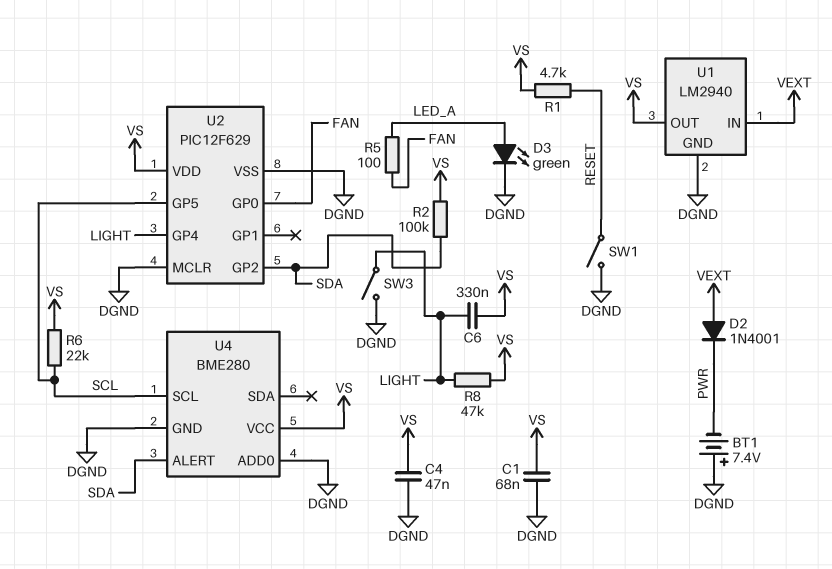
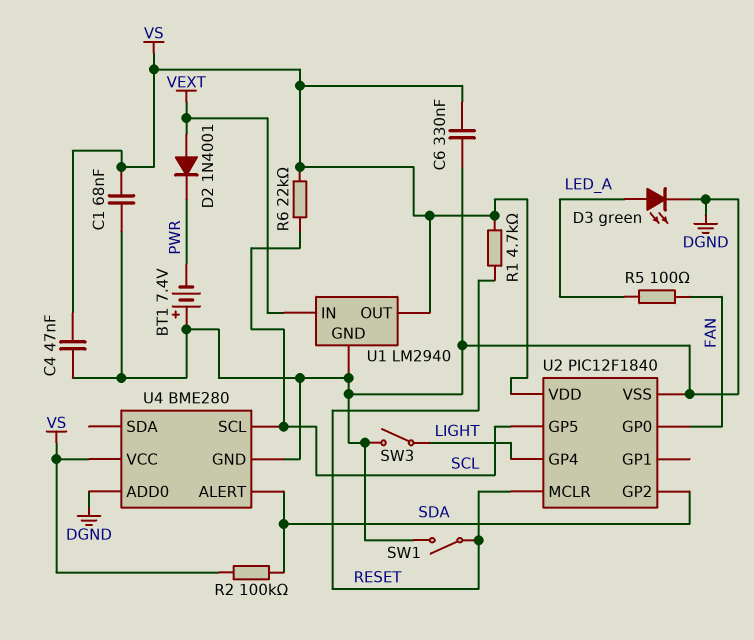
C6: 330nF (LIGHT, VS) -> 330nF (DGND, VS)
R8: 47k (LIGHT, VS) -> none
U2: PIC12F629 -> PIC12F1840
U2 pin MCLR: DGND -> RESET

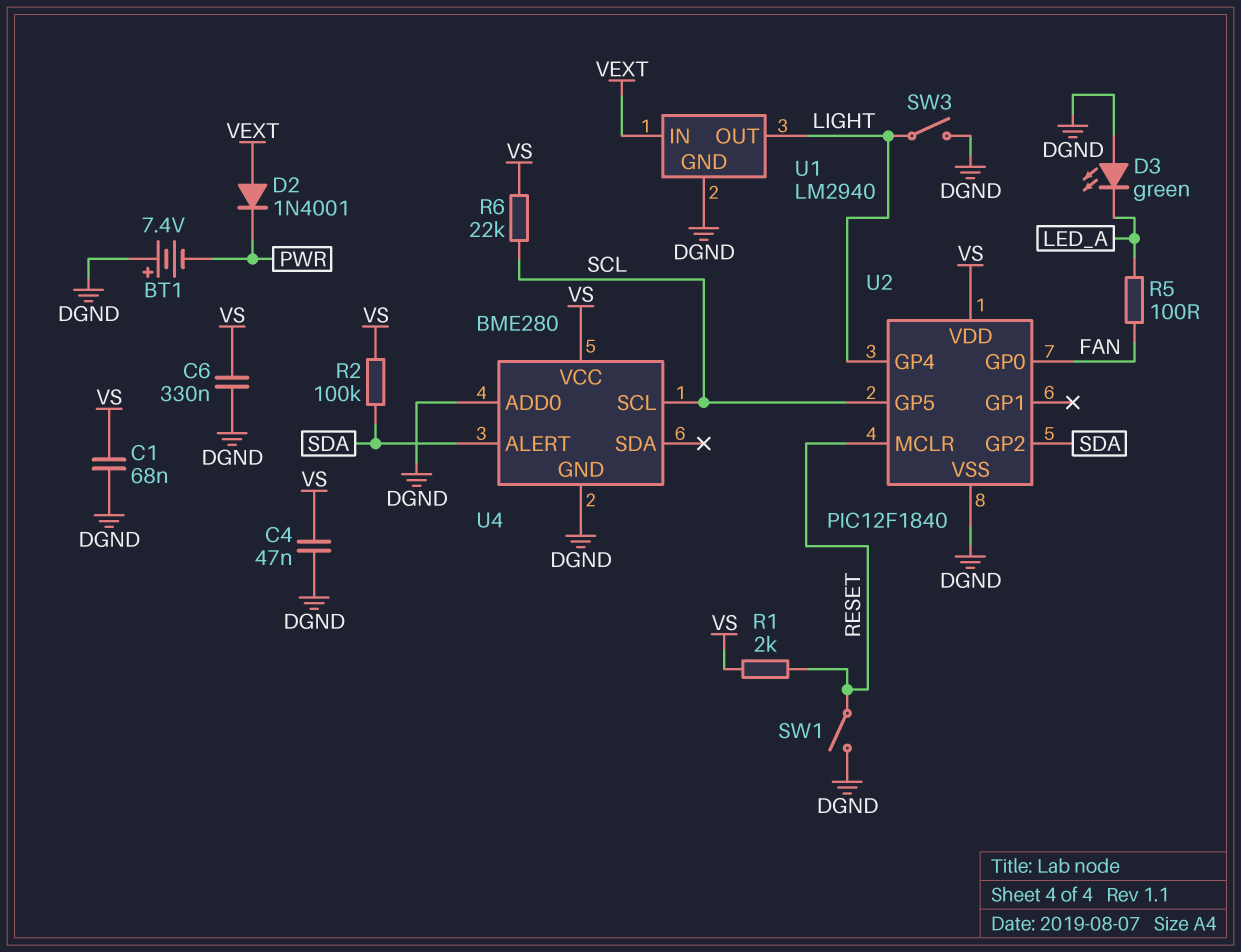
D3: LED green (A LED_A, K DGND) -> LED green (A DGND, K LED_A)
R1: 4.7k (RESET, VS) -> 2k (RESET, VS)
U1 pin OUT: VS -> LIGHT

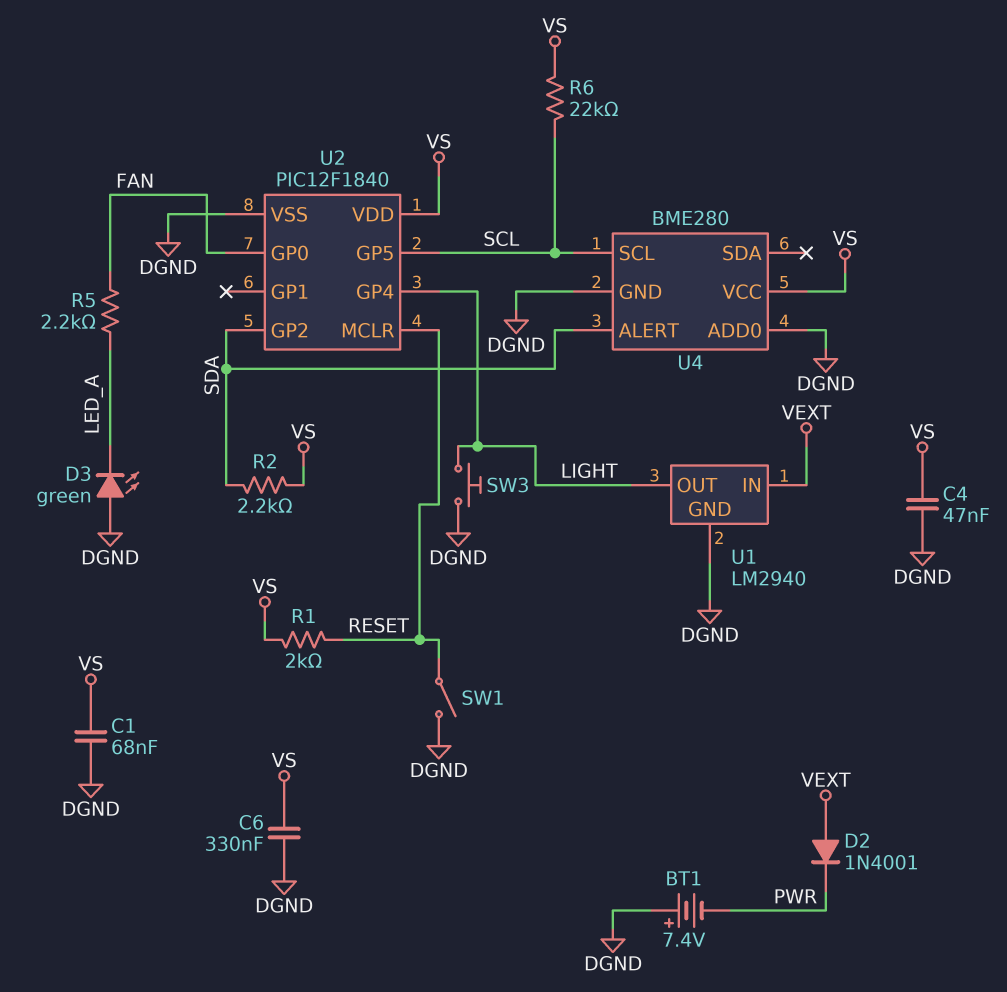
R2: 100k (SDA, VS) -> 2.2k (SDA, VS)
R5: 100 (FAN, LED_A) -> 2.2k (FAN, LED_A)
SW3: switch (DGND, LIGHT) -> button (DGND, LIGHT)

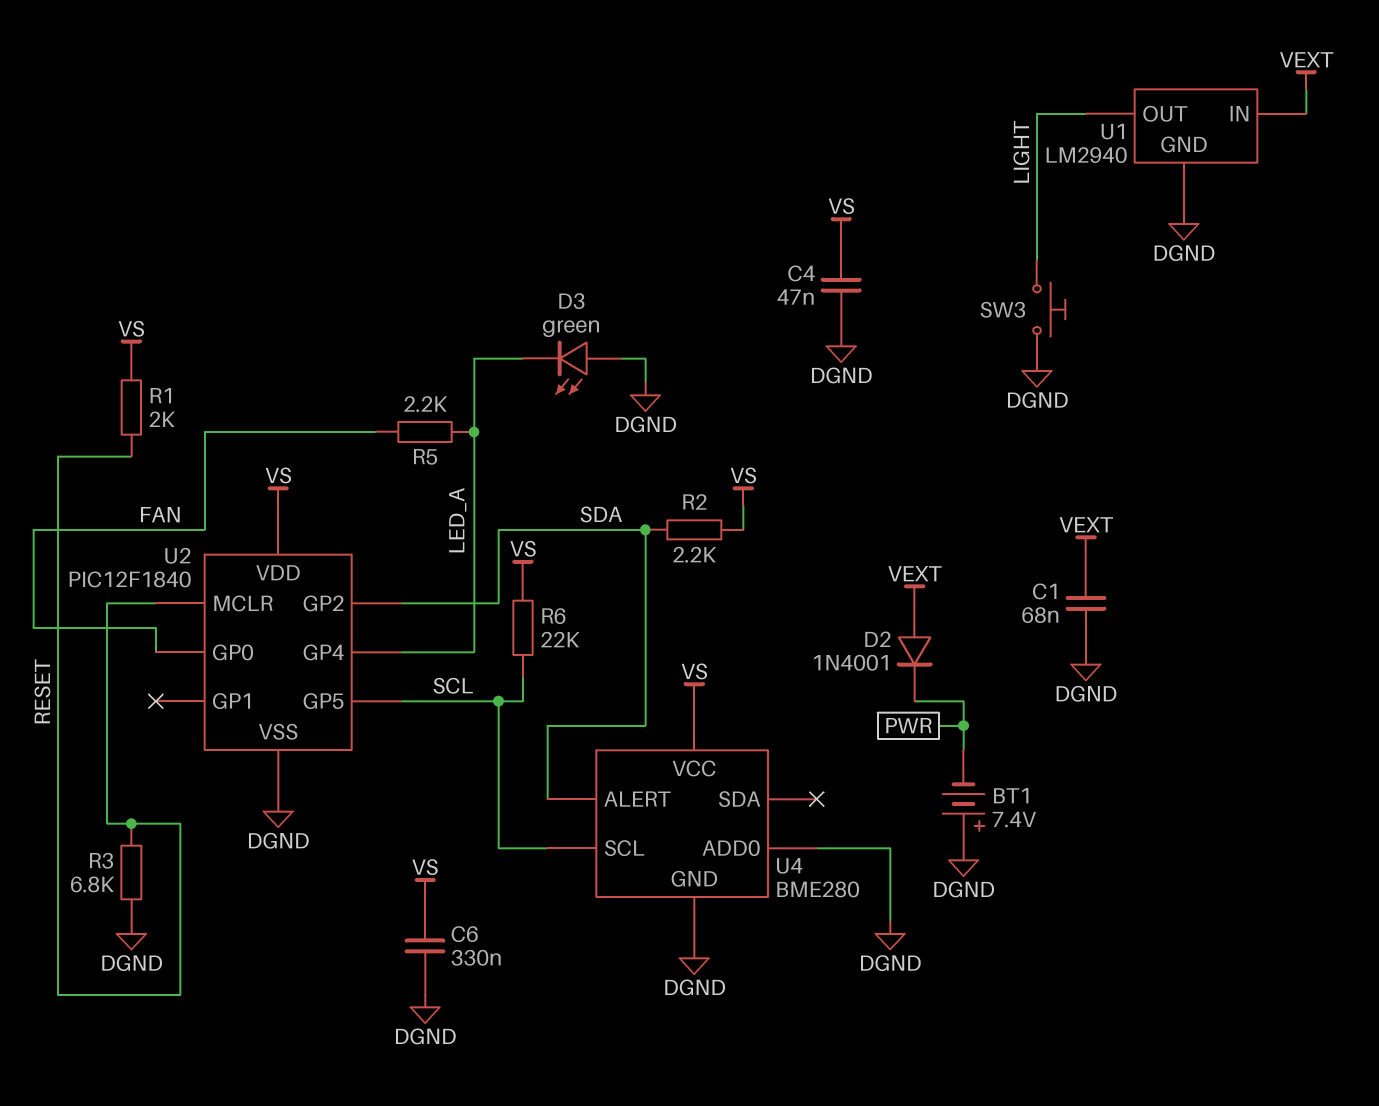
C1: 68nF (DGND, VS) -> 68nF (DGND, VEXT)
R3: none -> 6.8k (DGND, RESET)
SW1: switch (DGND, RESET) -> none
U2 pin GP4: LIGHT -> LED_A

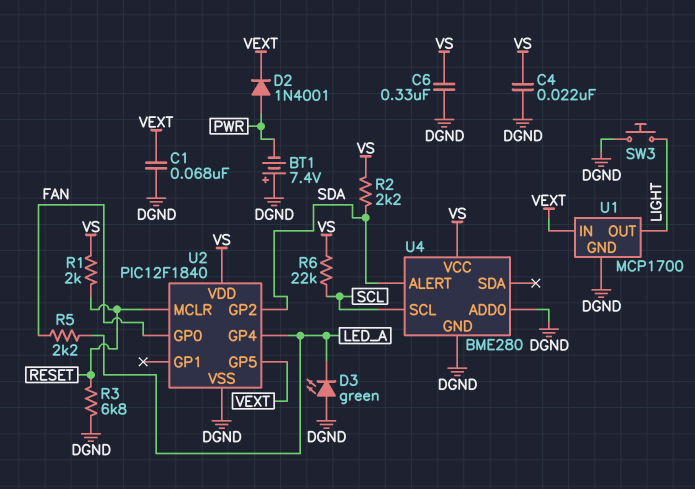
C4: 47nF (DGND, VS) -> 22nF (DGND, VS)
D2: diode 1N4001 (A VEXT, K PWR) -> diode 1N4001 (A PWR, K VEXT)
U1: LM2940 -> MCP1700
U2 pin GP5: SCL -> VEXT

